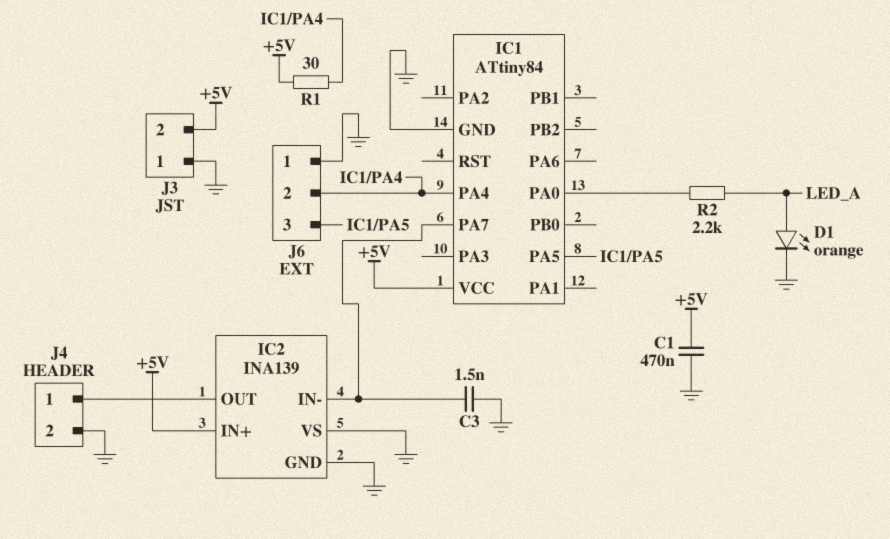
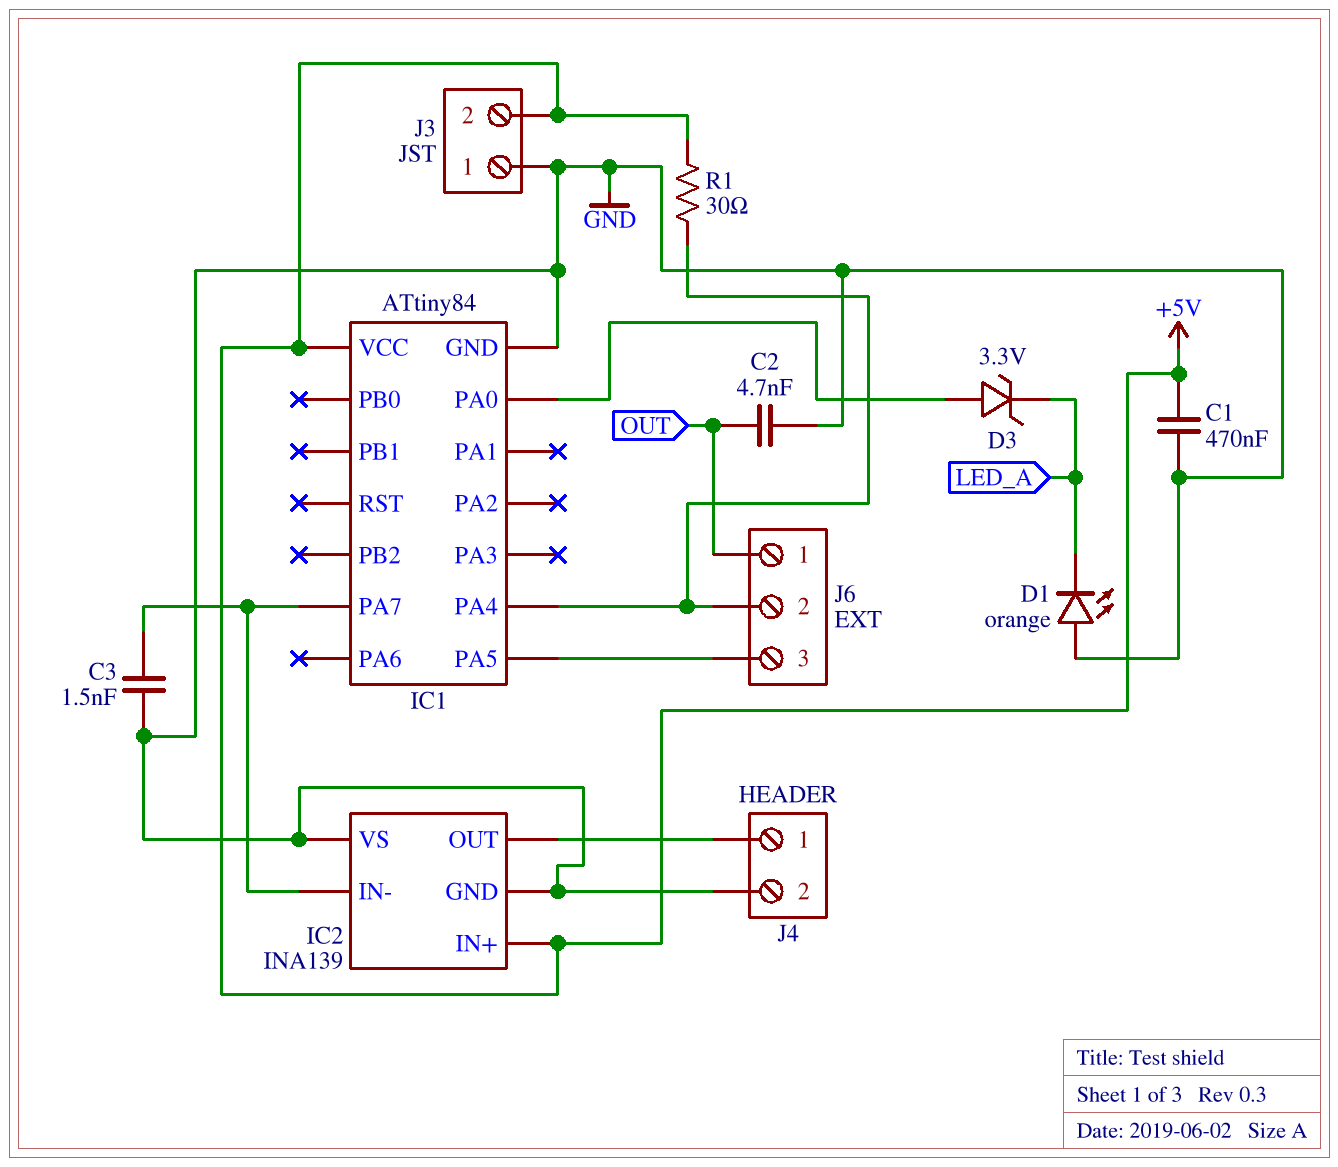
C2: none -> 4.7nF (GND, OUT)
D1: LED orange (A LED_A, K GND) -> LED orange (A GND, K LED_A)
D3: none -> zener 3.3V (A IC1/PA0, K LED_A)
J6 pin 1: GND -> OUT
R2: 2.2k (IC1/PA0, LED_A) -> none

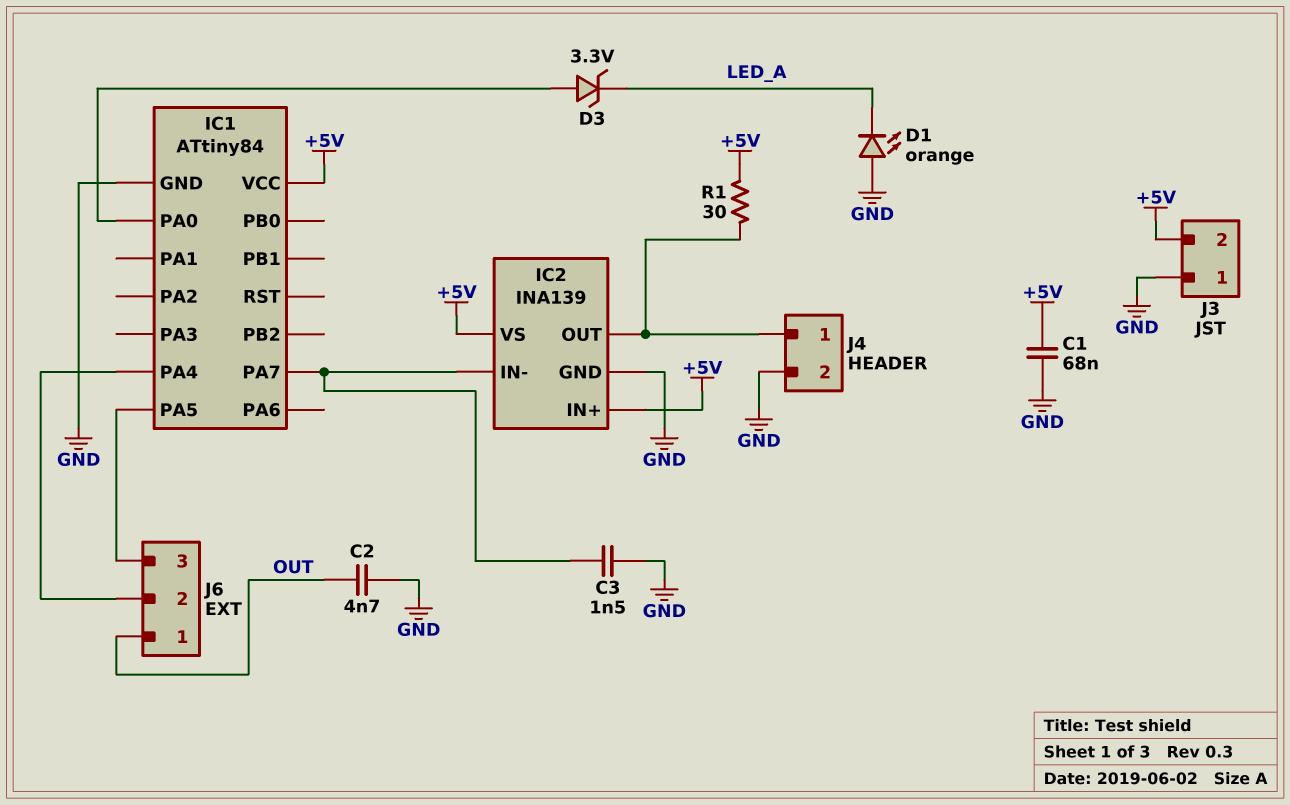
C1: 470nF (+5V, GND) -> 68nF (+5V, GND)
IC2 pin VS: GND -> +5V
R1: 30 (+5V, IC1/PA4) -> 30 (+5V, IC2/OUT)

